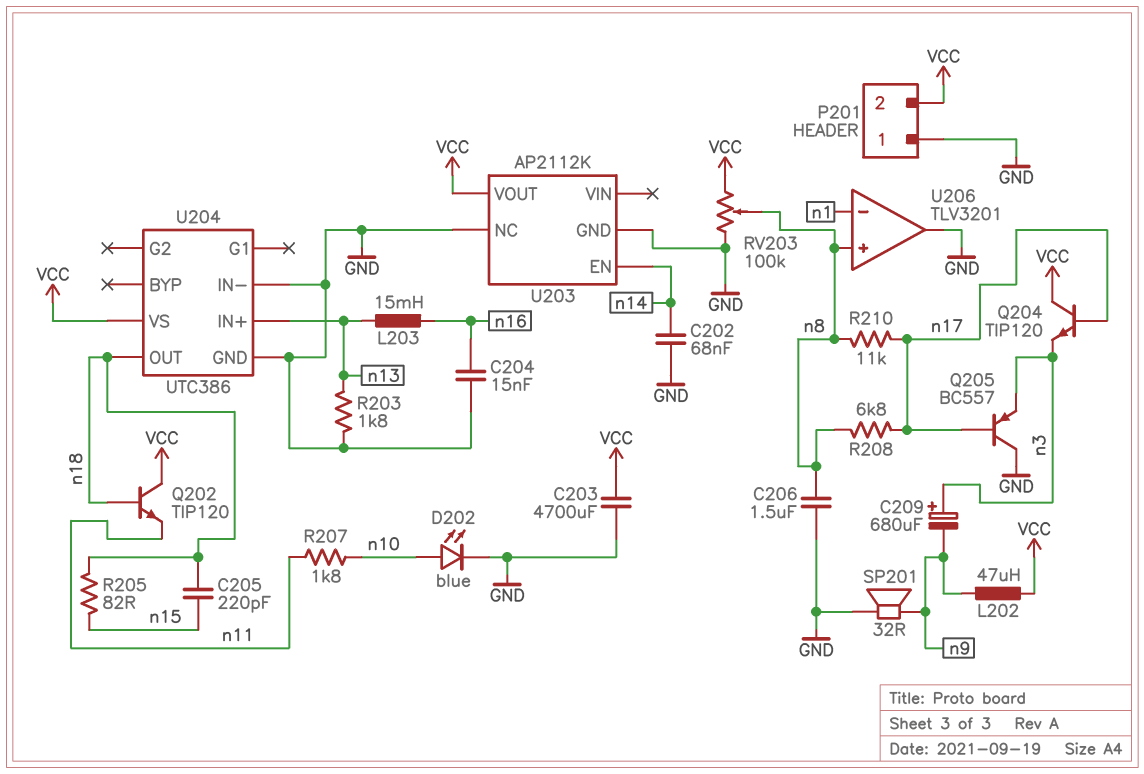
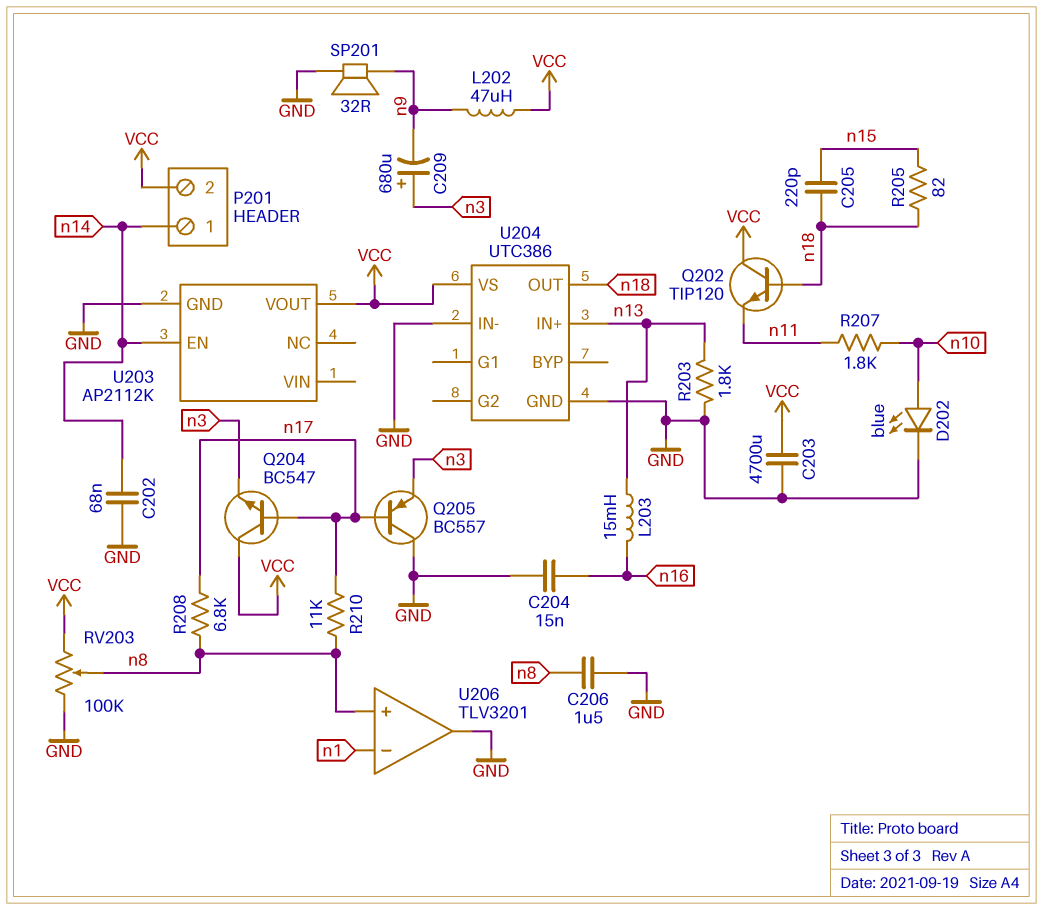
P201 pin 1: GND -> n14
Q204: NPN TIP120 (B n17, C VCC, E n3) -> NPN BC547 (B n17, C VCC, E n3)
U203 pin NC: GND -> none

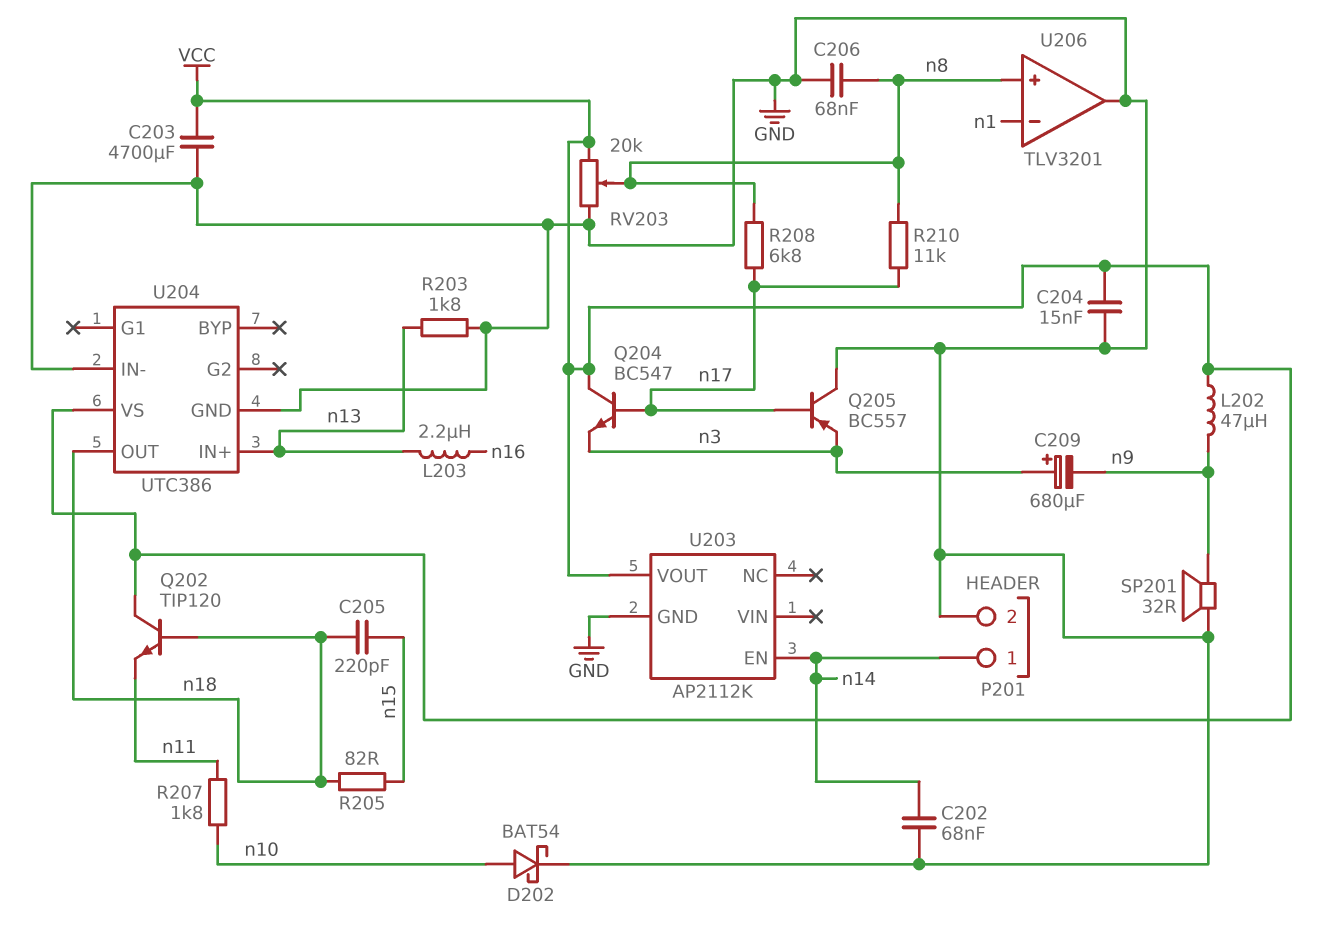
C204: 15nF (GND, n16) -> 15nF (GND, VCC)
C206: 1.5uF (GND, n8) -> 68nF (GND, n8)
D202: LED blue (A n10, K GND) -> schottky BAT54 (A n10, K GND)
L203: 15mH (n13, n16) -> 2.2uH (n13, n16)
P201 pin 2: VCC -> GND
RV203: 100k (GND, VCC, wiper n8) -> 20k (GND, VCC, wiper n8)

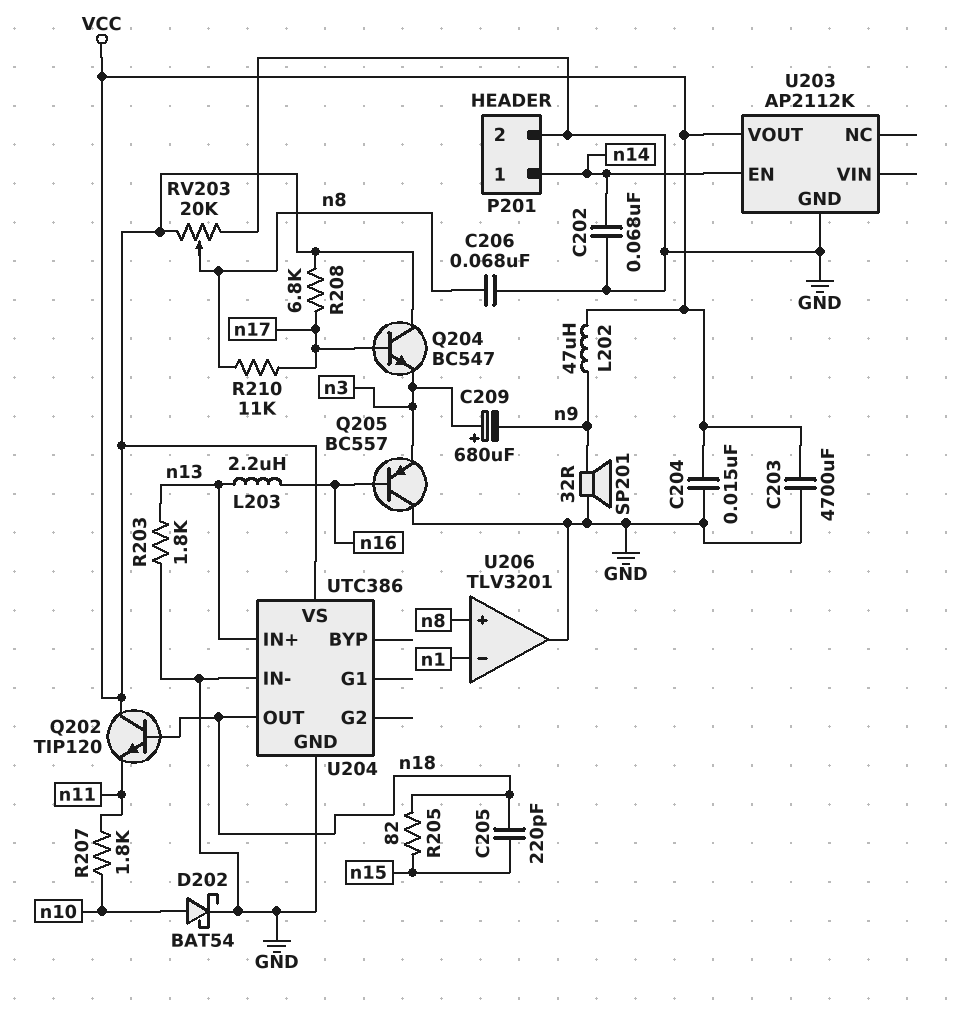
Q205: PNP BC557 (B n17, C GND, E n3) -> PNP BC557 (B n16, C GND, E n3)
R208: 6.8k (n8, n17) -> 6.8k (VCC, n17)

